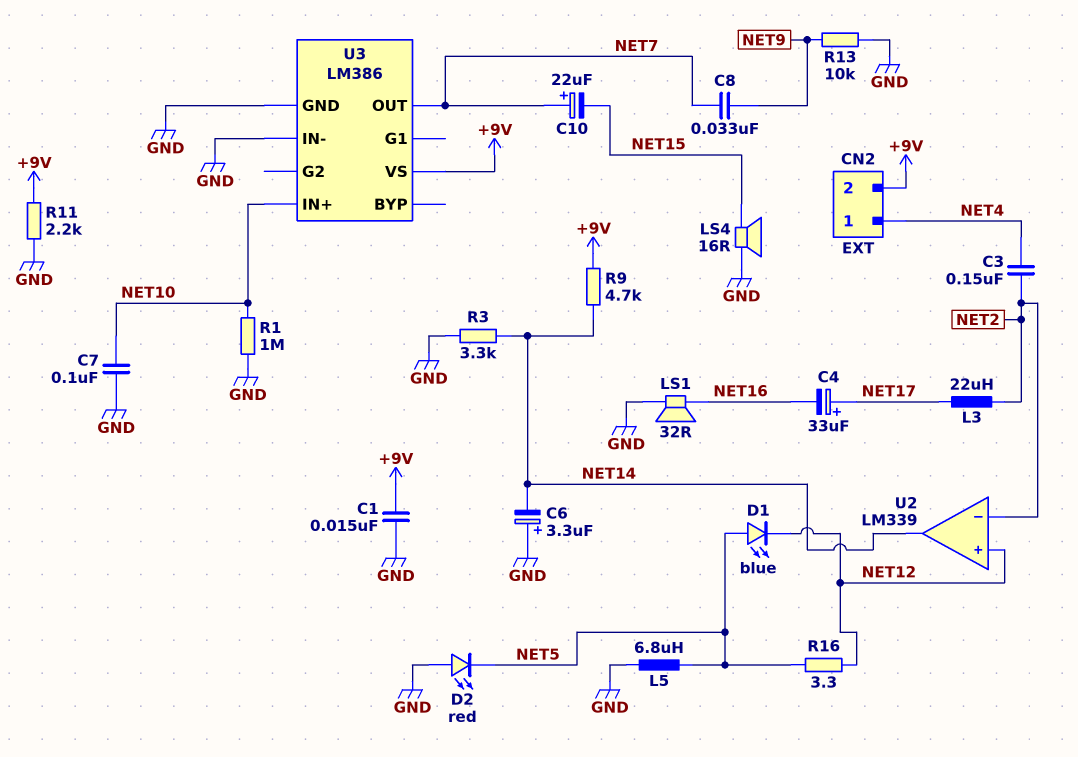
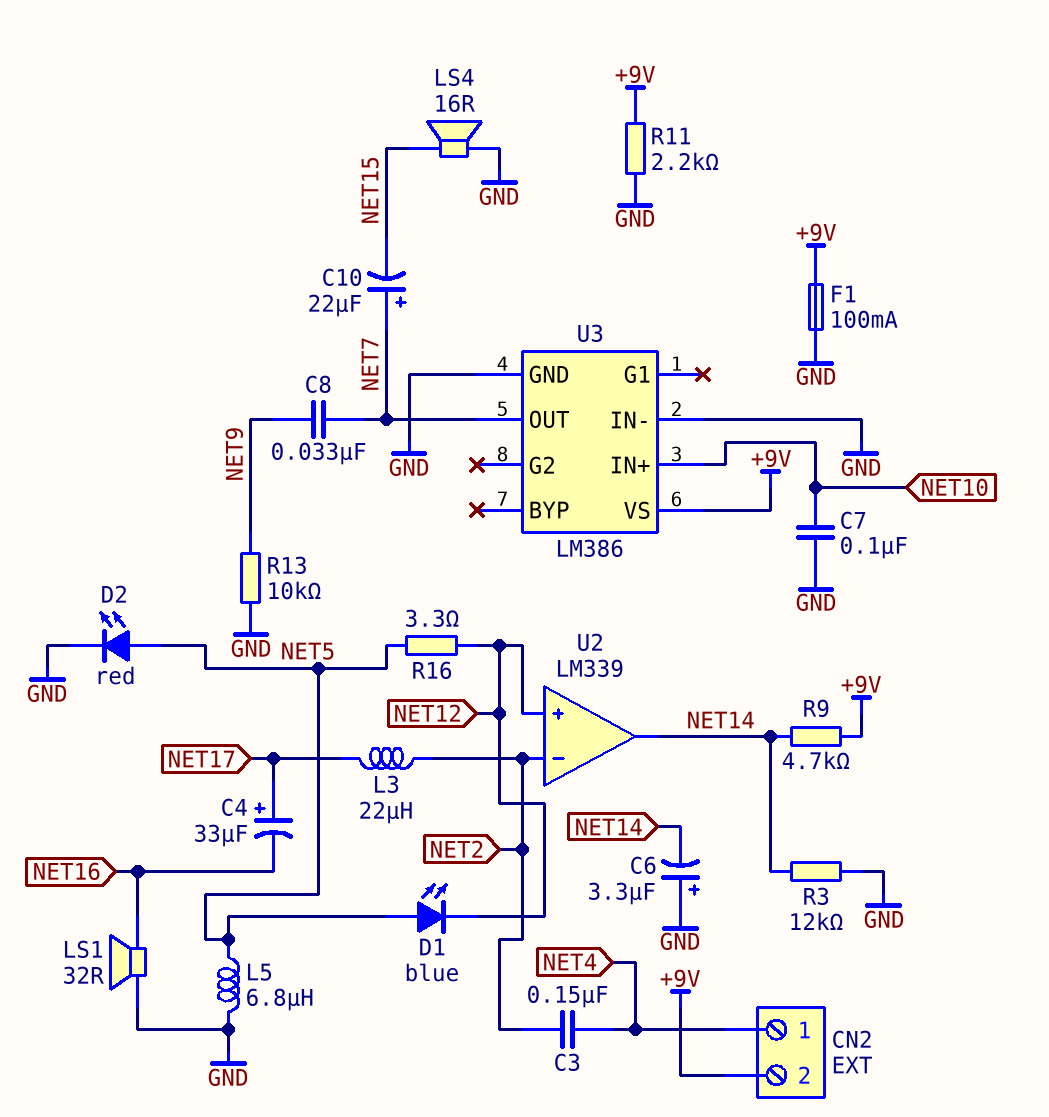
C1: 15nF (+9V, GND) -> none
D2: LED red (A GND, K NET5) -> LED red (A NET5, K GND)
F1: none -> 100mA (+9V, GND)
R1: 1M (GND, NET10) -> none
R3: 3.3k (GND, NET14) -> 12k (GND, NET14)

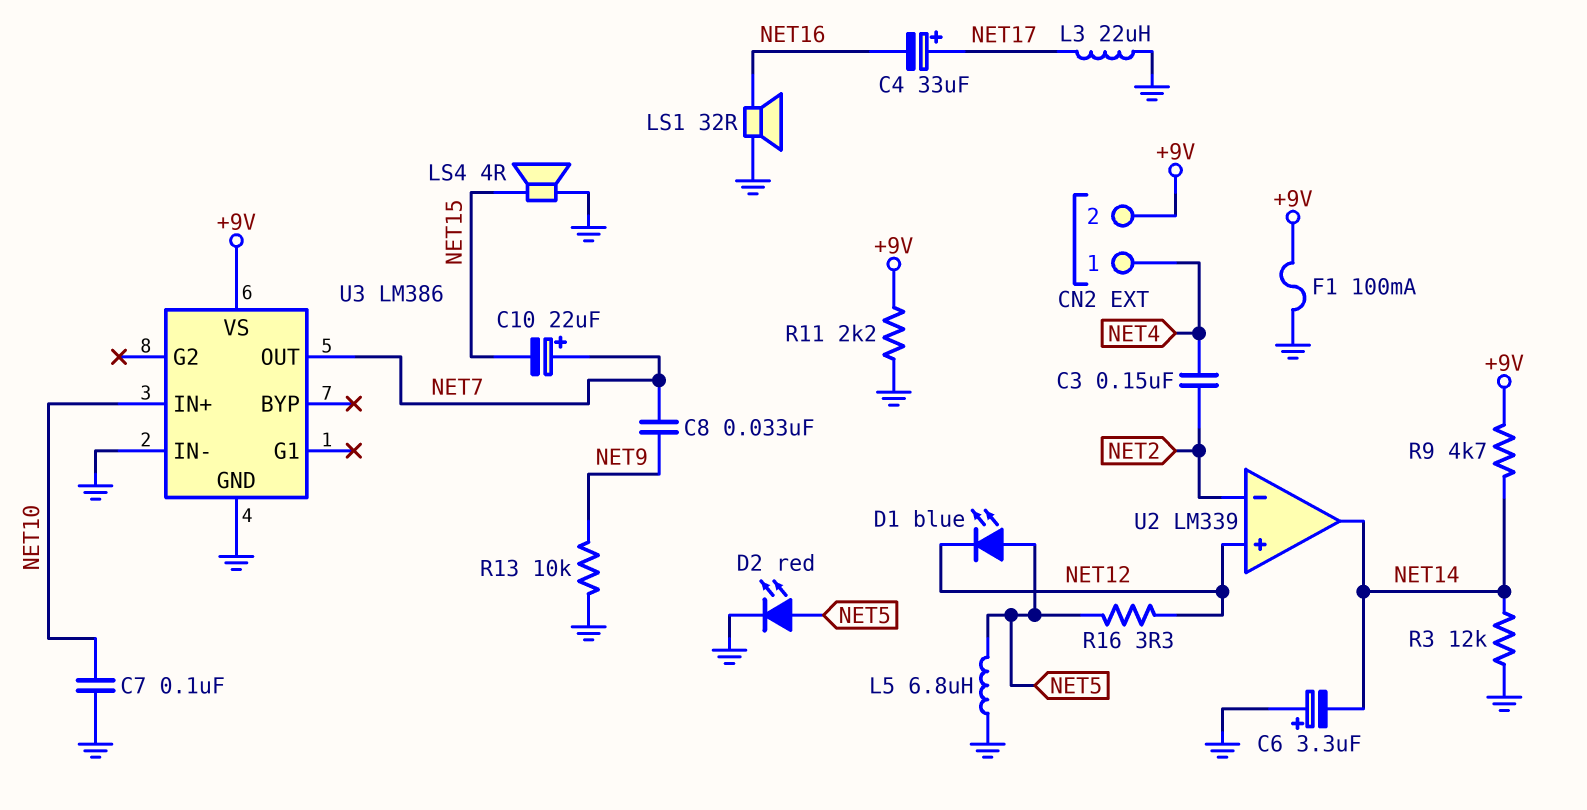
L3: 22uH (NET2, NET17) -> 22uH (GND, NET17)
LS4: speaker 16R (GND, NET15) -> speaker 4R (GND, NET15)

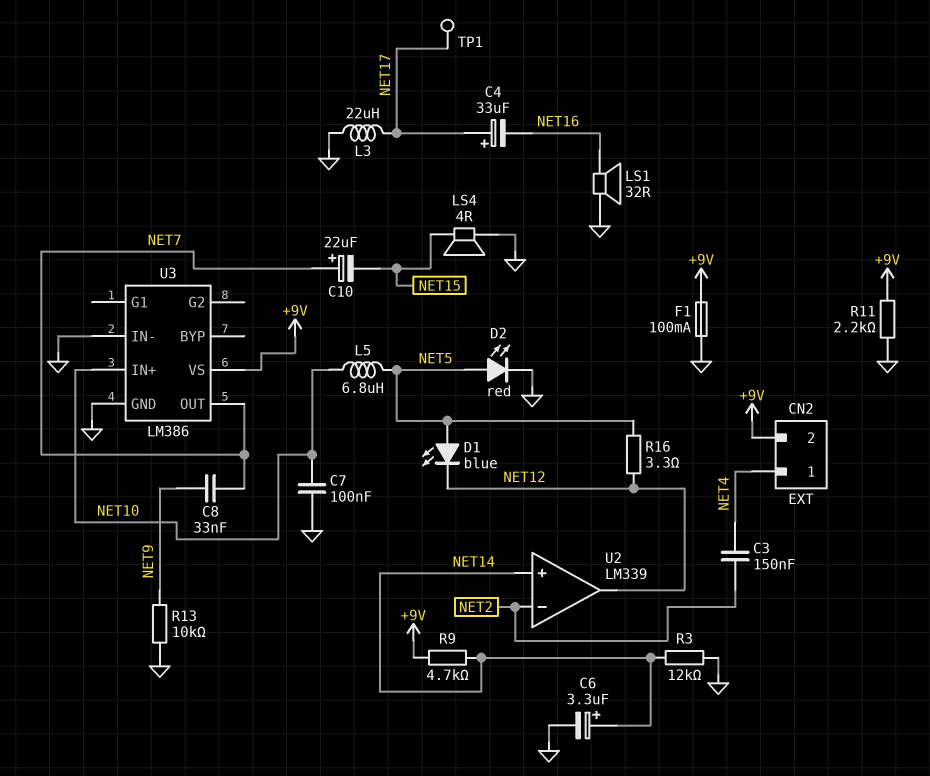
C6: 3.3uF (plus GND, minus NET14) -> 3.3uF (plus NET14, minus GND)
L5: 6.8uH (GND, NET5) -> 6.8uH (NET5, NET10)
TP1: none -> test point (NET17)
U2 pin in+: NET12 -> NET14
U2 pin out: NET14 -> NET12

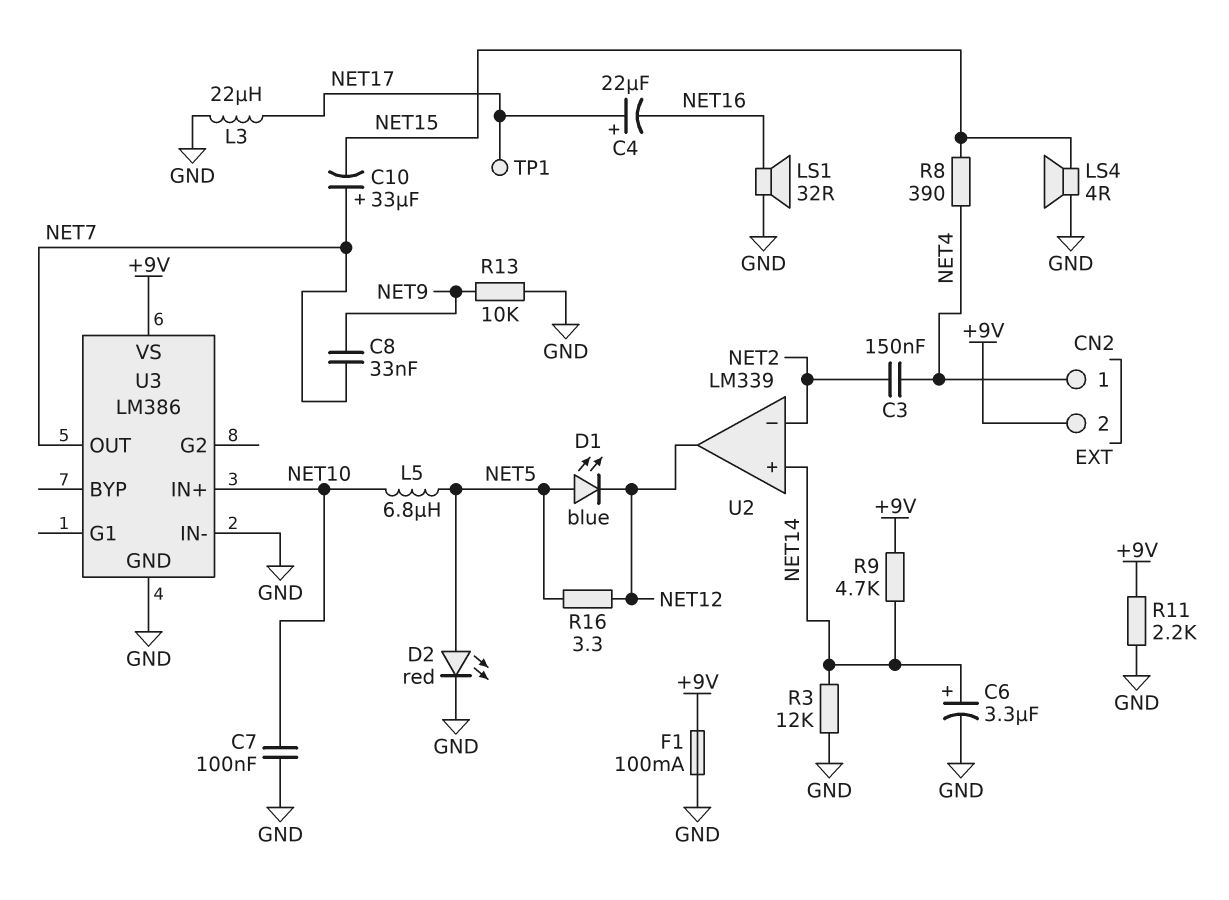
C4: 33uF (plus NET17, minus NET16) -> 22uF (plus NET17, minus NET16)
C10: 22uF (plus NET7, minus NET15) -> 33uF (plus NET7, minus NET15)
R8: none -> 390 (NET4, NET15)

